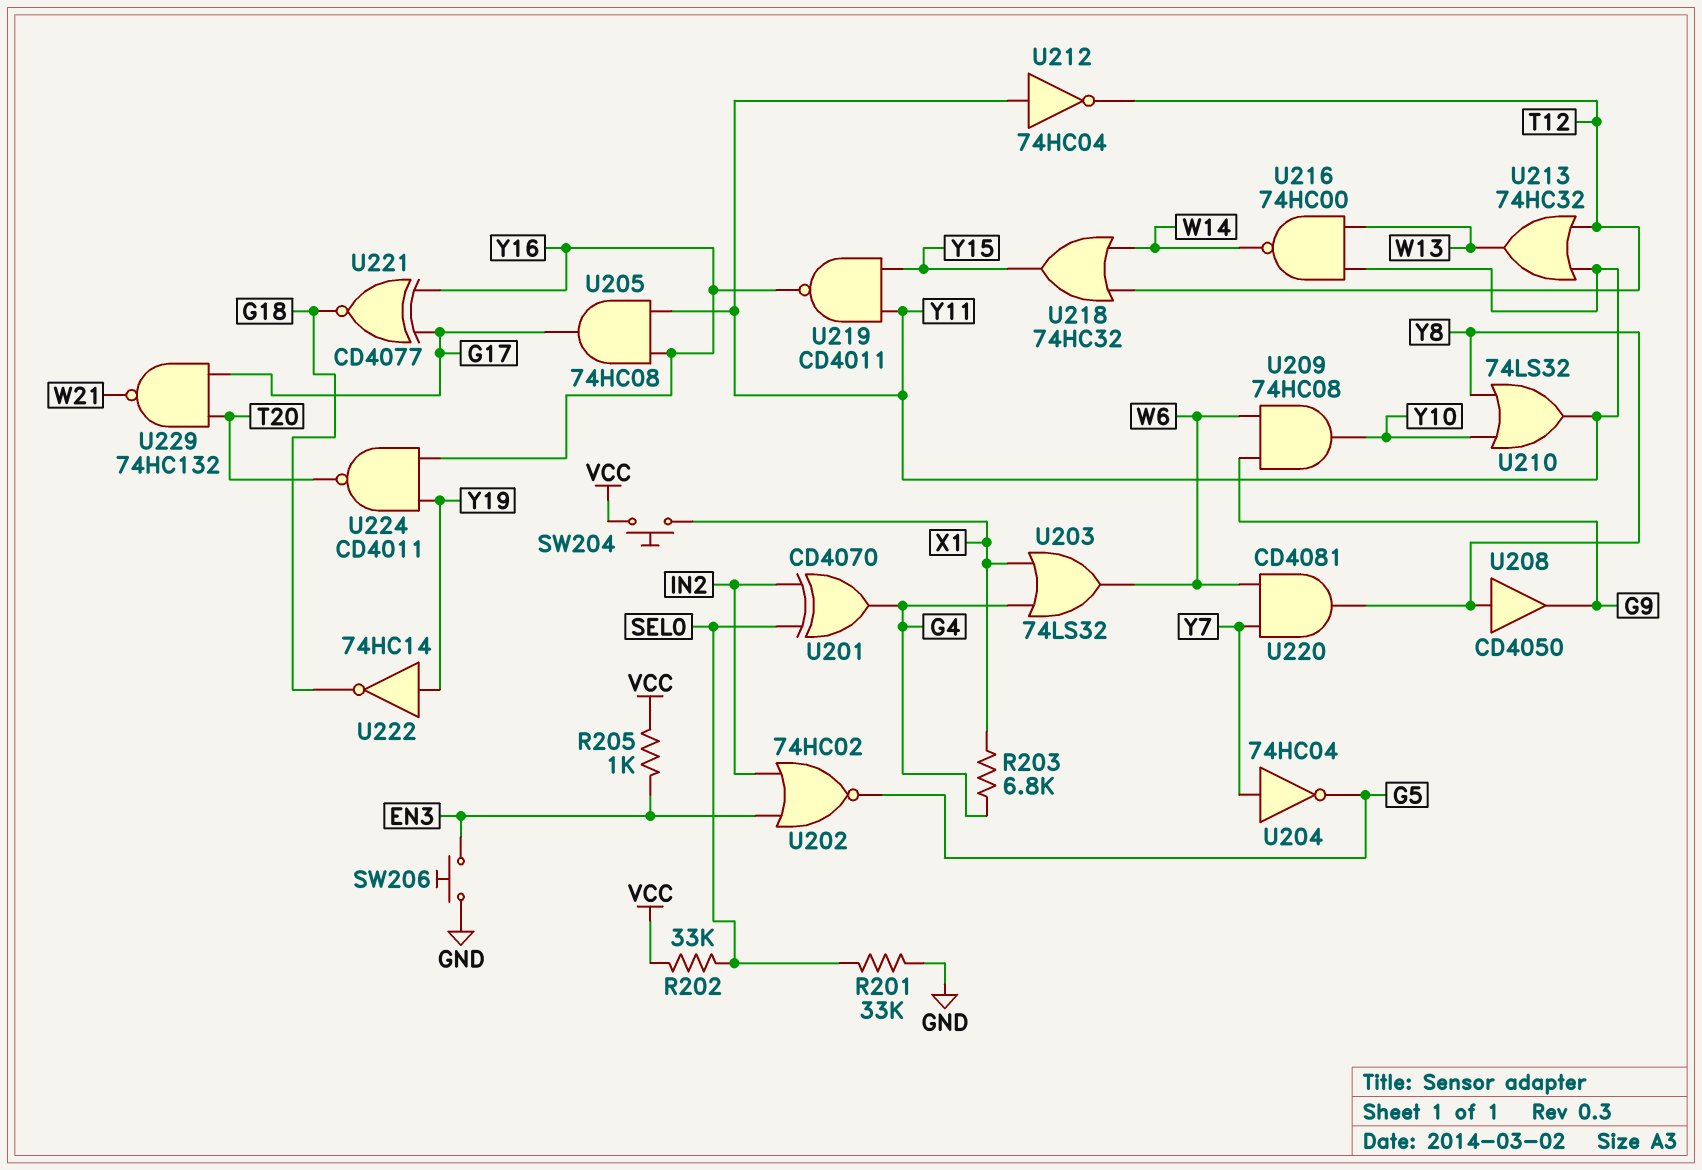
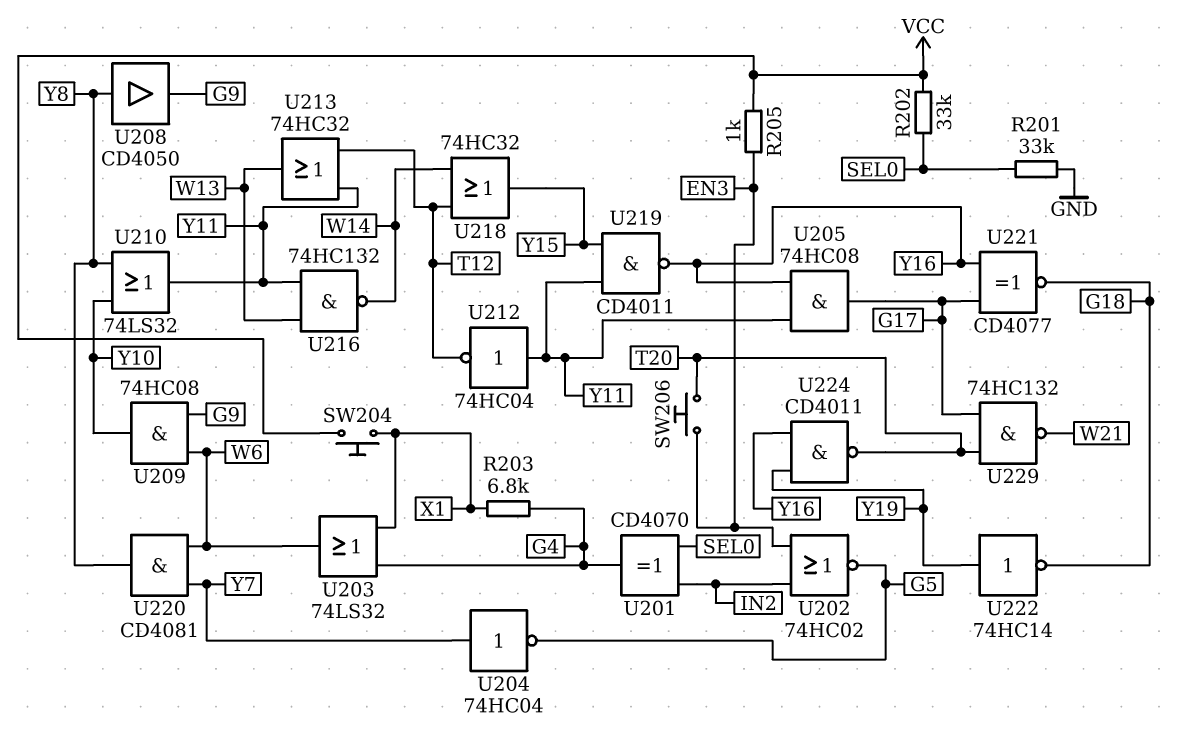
SW206: button (EN3, GND) -> button (EN3, T20)
U216: NAND 74HC00 (in W13, in Y11, out W14) -> NAND 74HC132 (in W13, in Y11, out W14)

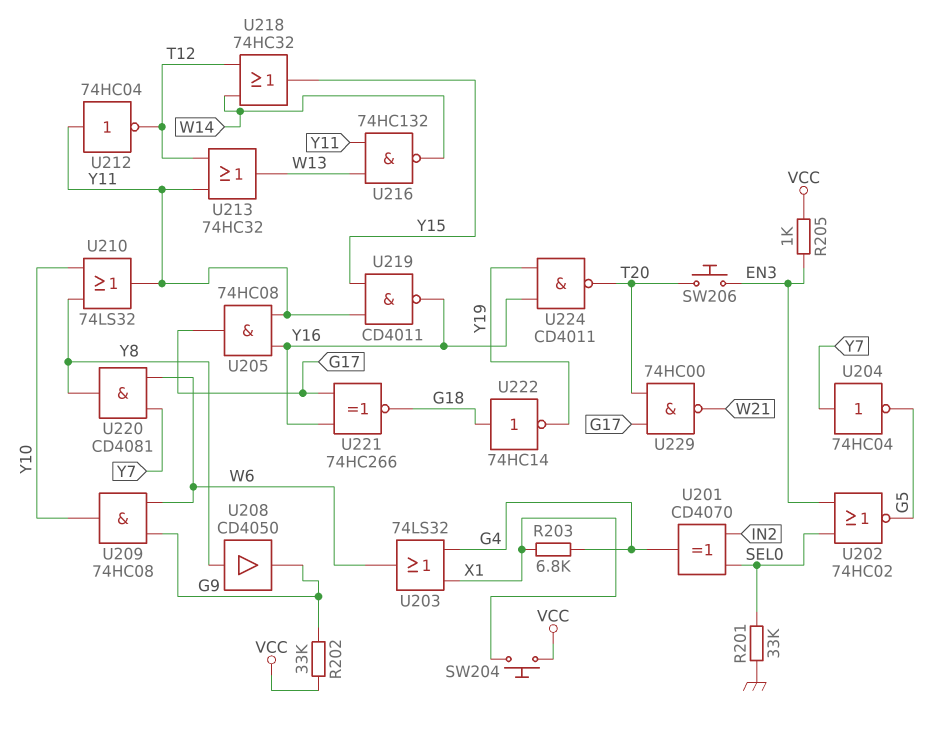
R202: 33k (SEL0, VCC) -> 33k (G9, VCC)
U202: NOR 74HC02 (in EN3, in IN2, out G5) -> NOR 74HC02 (in EN3, in SEL0, out G5)
U221: XNOR CD4077 (in G17, in Y16, out G18) -> XNOR 74HC266 (in G17, in Y16, out G18)
U222: NOT 74HC14 (in Y19, out G18) -> NOT 74HC14 (in G18, out Y19)
U229: NAND 74HC132 (in G17, in T20, out W21) -> NAND 74HC00 (in G17, in T20, out W21)

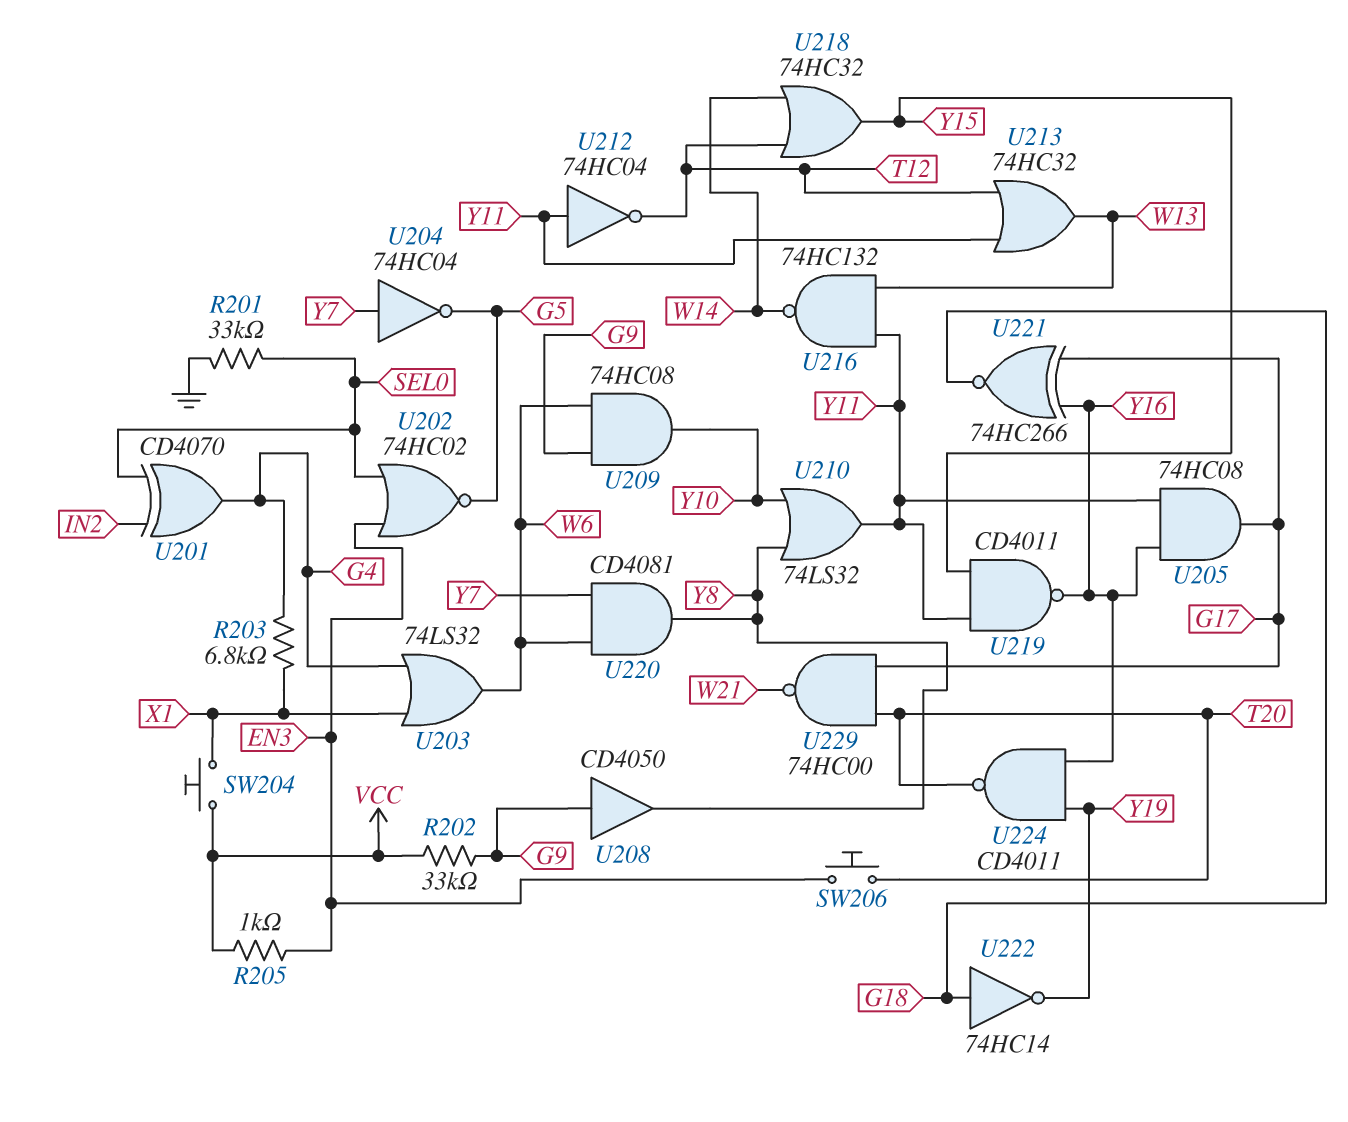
U208: buffer CD4050 (in Y8, out G9) -> buffer CD4050 (in G9, out Y8)

